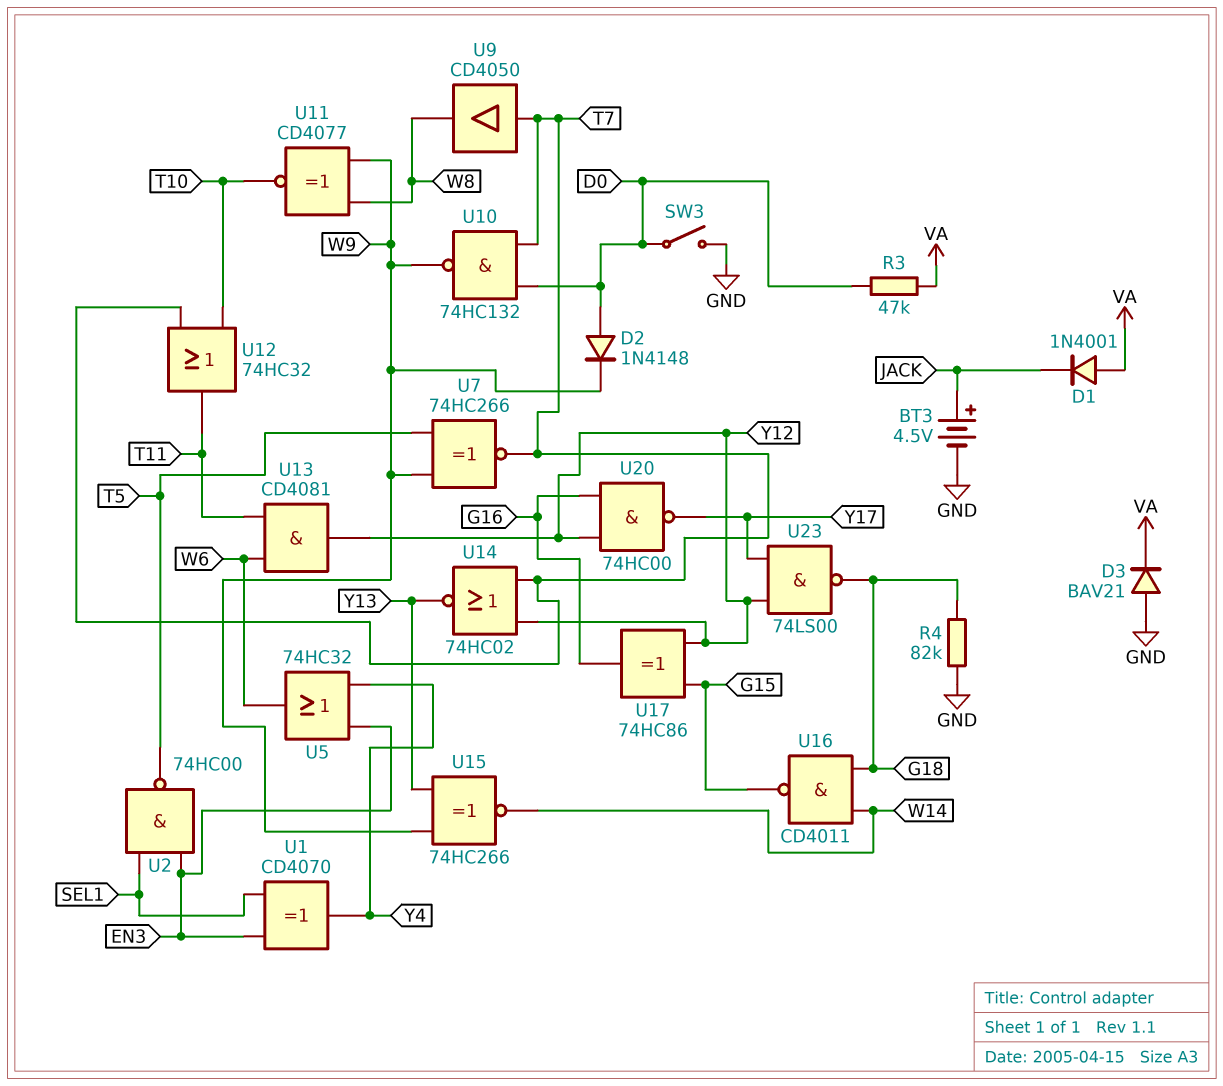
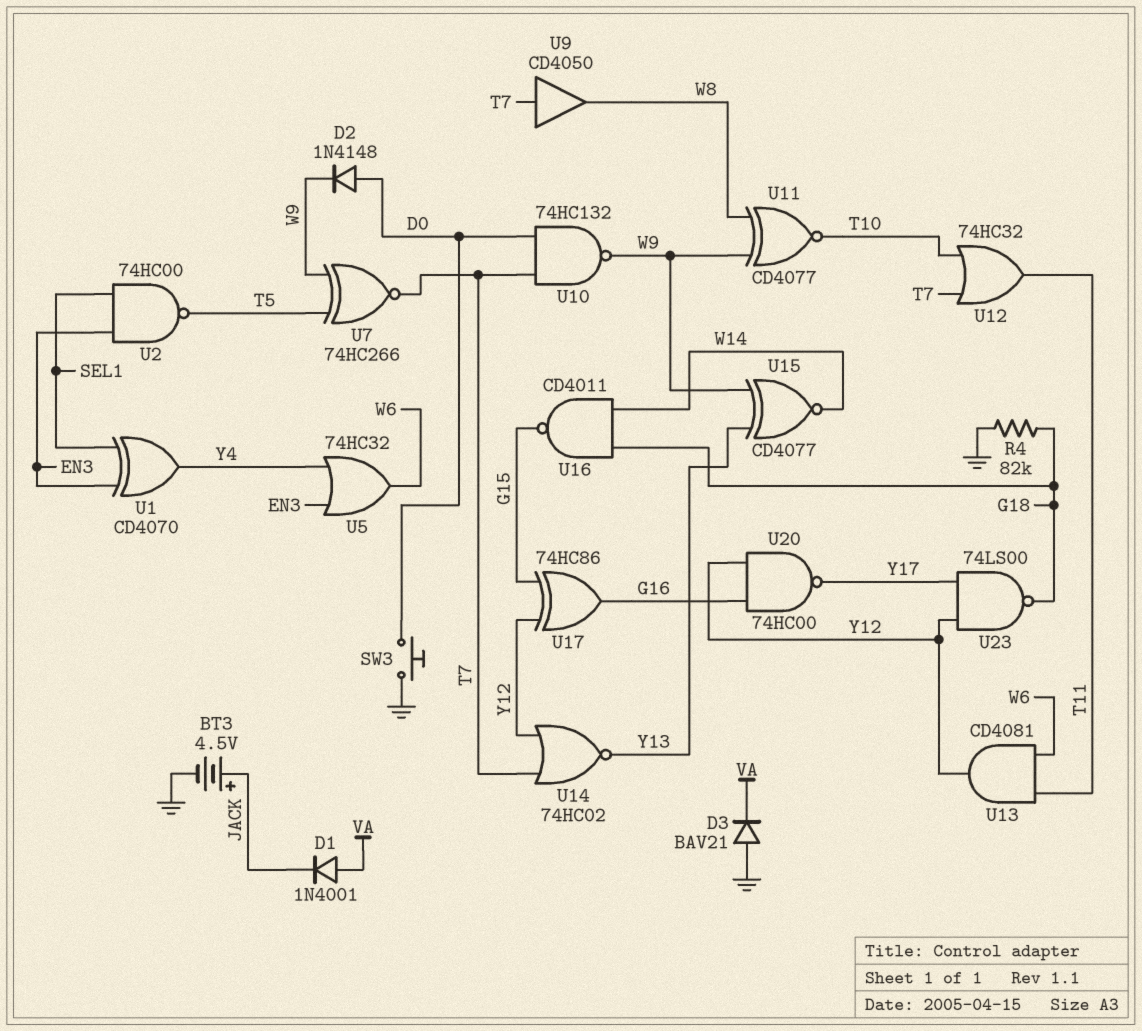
R3: 47k (D0, VA) -> none
SW3: switch (D0, GND) -> button (D0, GND)
U15: XNOR 74HC266 (in W9, in Y13, out W14) -> XNOR CD4077 (in W9, in Y13, out W14)

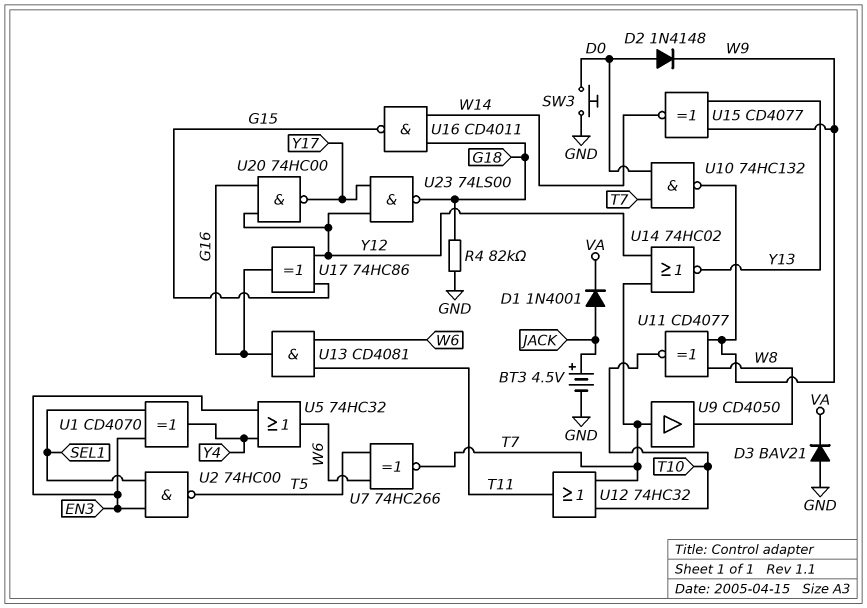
D1: diode 1N4001 (A VA, K JACK) -> diode 1N4001 (A JACK, K VA)
U7: XNOR 74HC266 (in T5, in W9, out T7) -> XNOR 74HC266 (in T5, in W6, out T7)
U13: AND CD4081 (in T11, in W6, out Y12) -> AND CD4081 (in T11, in W6, out G16)

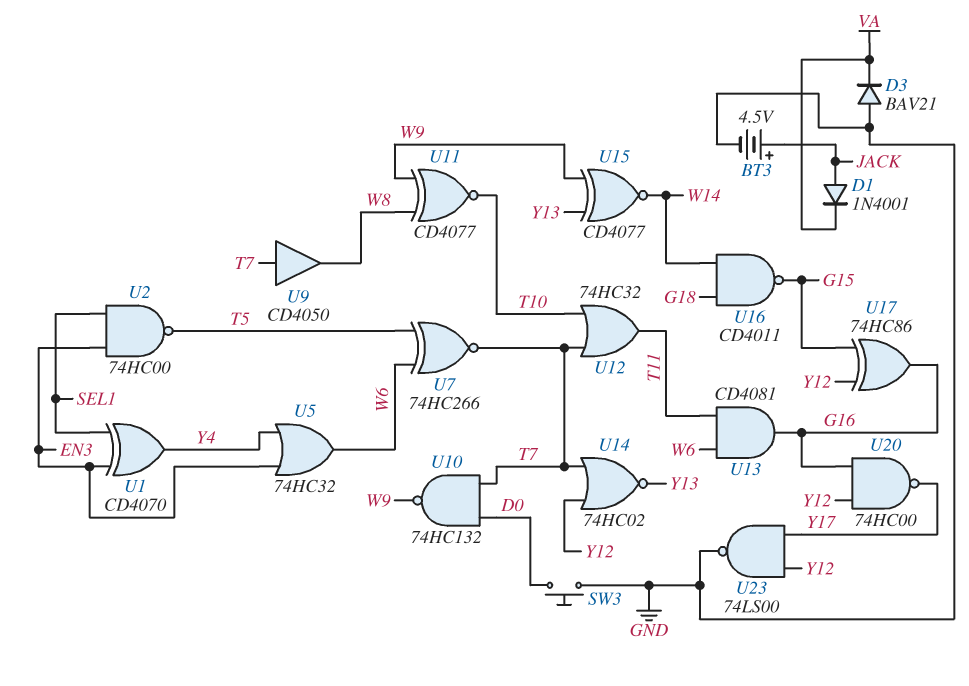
D2: diode 1N4148 (A D0, K W9) -> none
R4: 82k (G18, GND) -> none
U23: NAND 74LS00 (in Y12, in Y17, out G18) -> NAND 74LS00 (in Y12, in Y17, out GND)

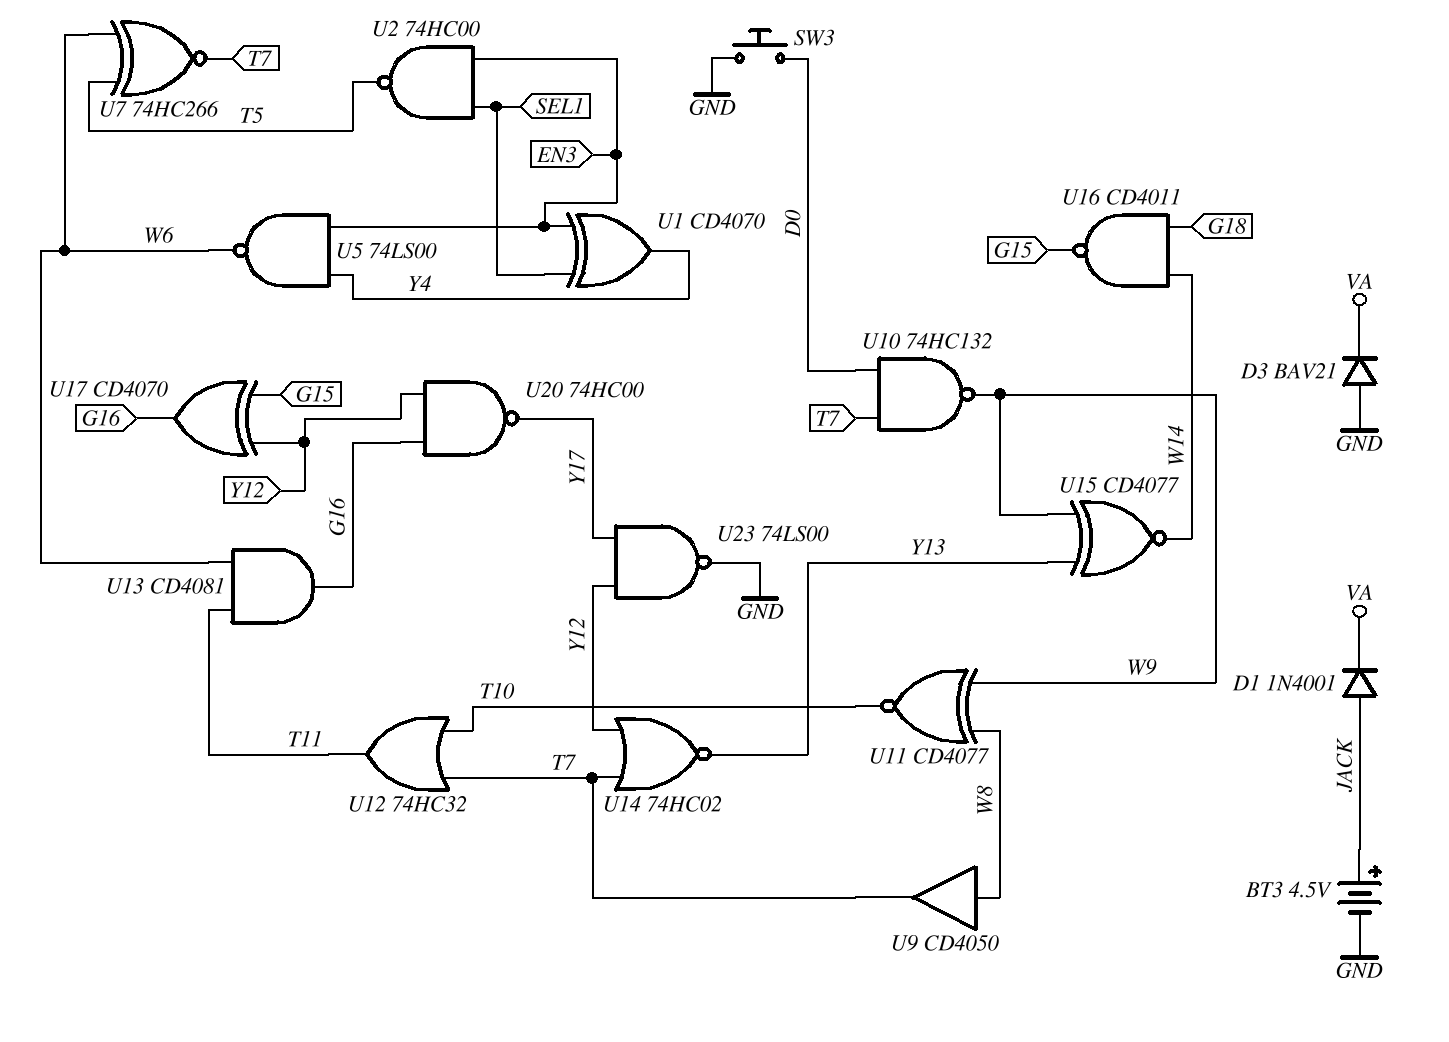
U5: OR 74HC32 (in EN3, in Y4, out W6) -> NAND 74LS00 (in EN3, in Y4, out W6)
U9: buffer CD4050 (in T7, out W8) -> buffer CD4050 (in W8, out T7)
U17: XOR 74HC86 (in G15, in Y12, out G16) -> XOR CD4070 (in G15, in Y12, out G16)

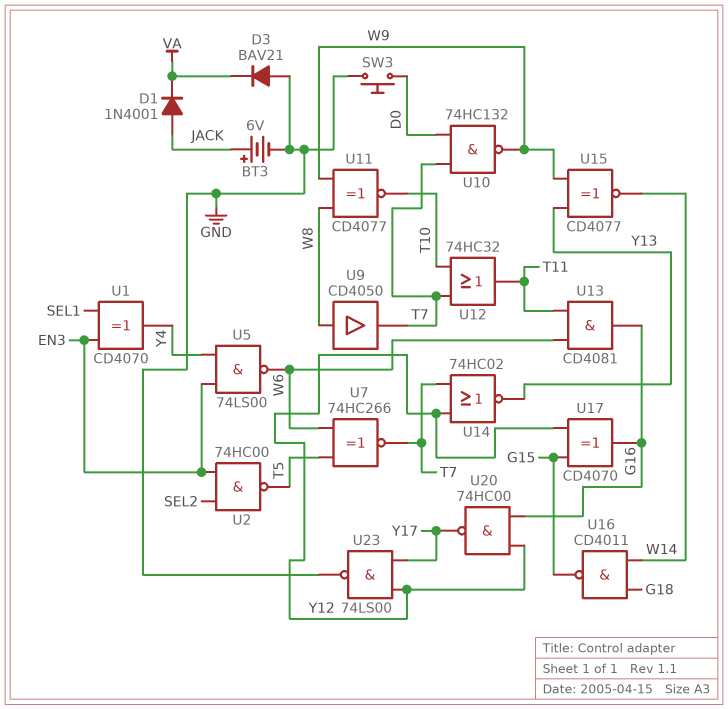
BT3: 4.5V (plus JACK, minus GND) -> 6V (plus JACK, minus GND)
U2: NAND 74HC00 (in EN3, in SEL1, out T5) -> NAND 74HC00 (in EN3, in SEL2, out T5)

